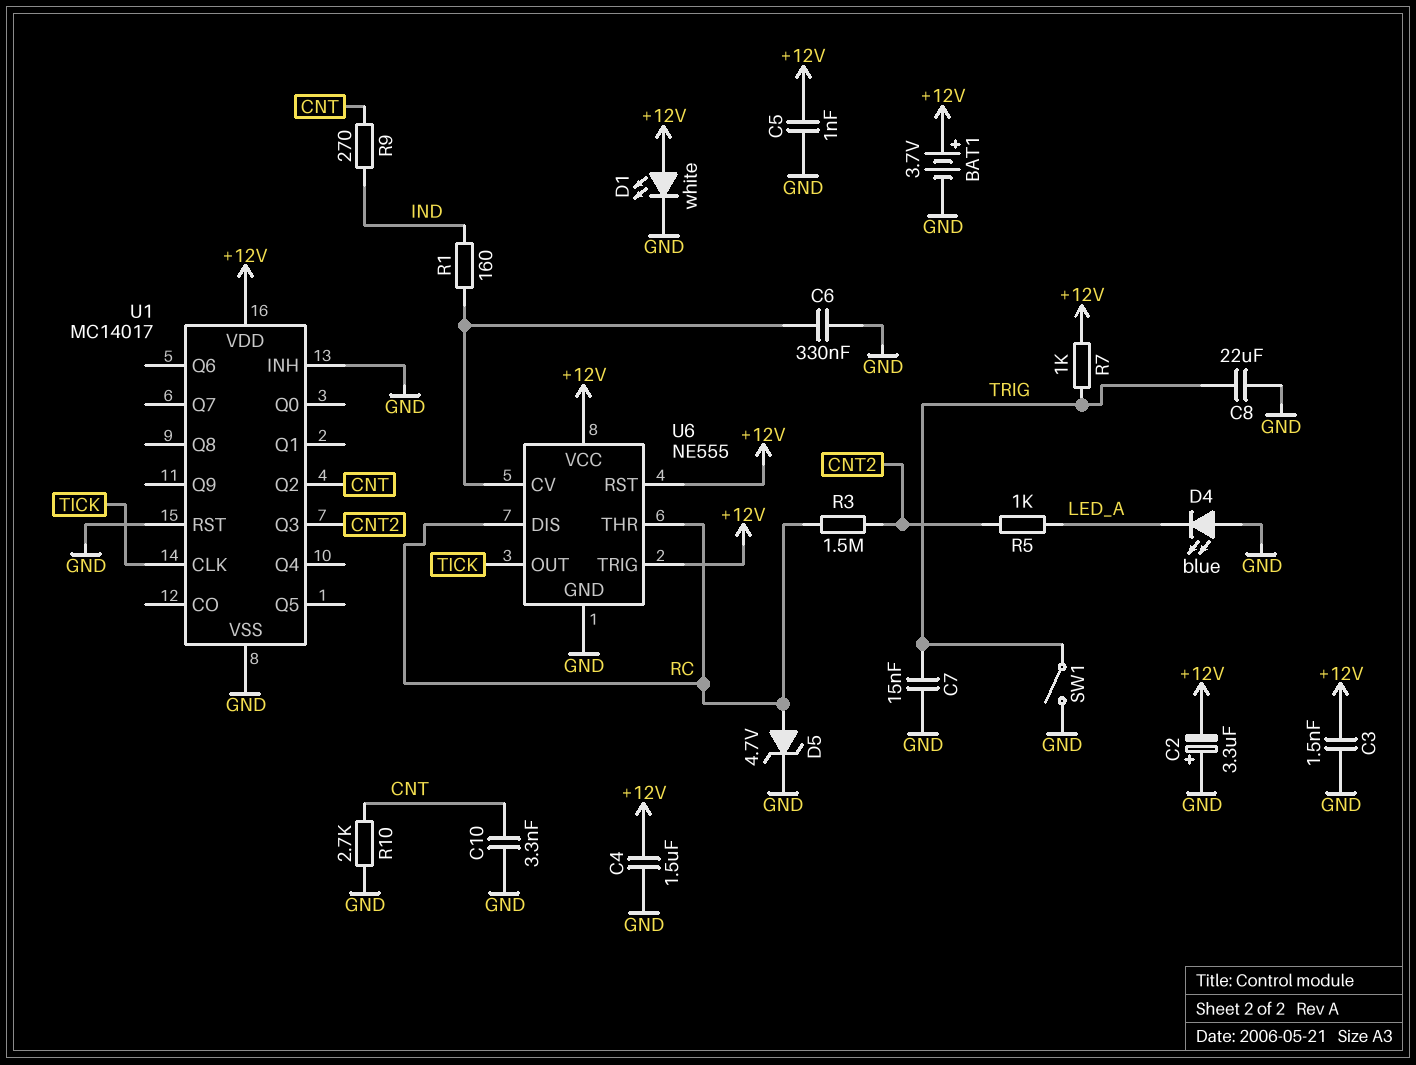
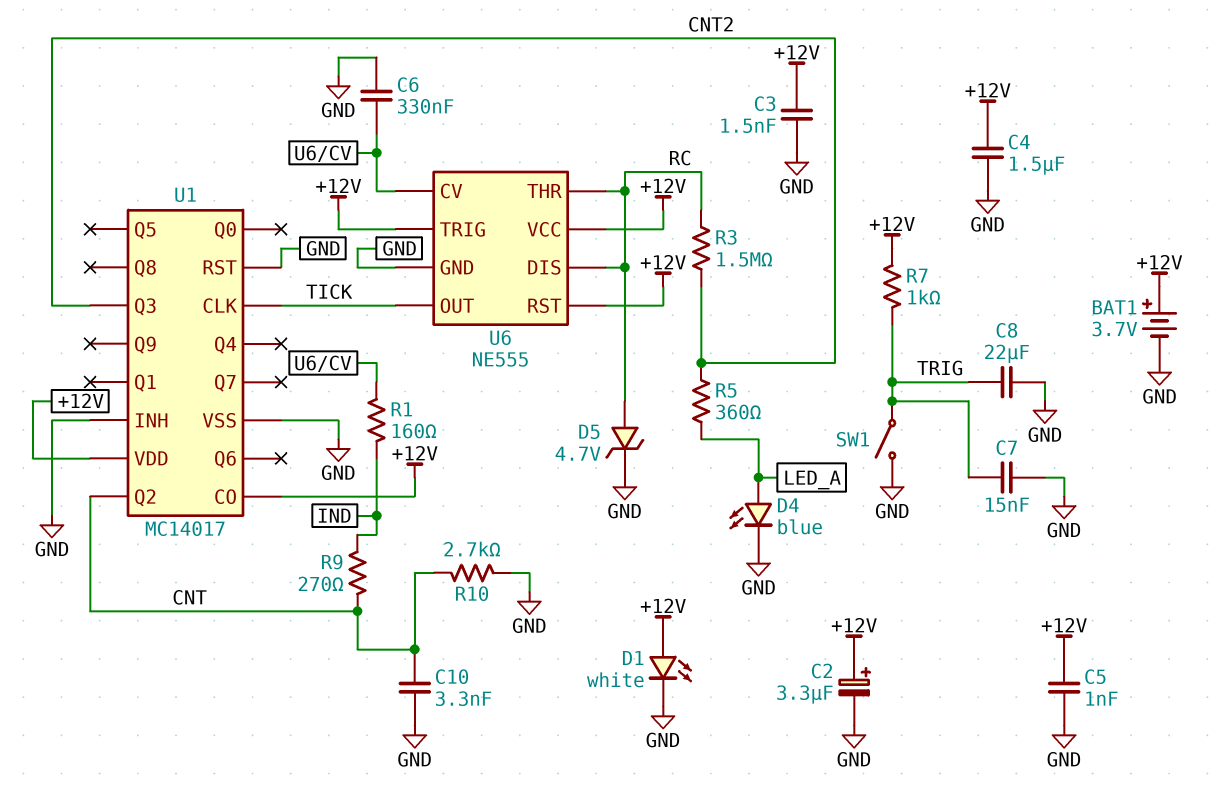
C2: 3.3uF (plus GND, minus +12V) -> 3.3uF (plus +12V, minus GND)
D4: LED blue (A GND, K LED_A) -> LED blue (A LED_A, K GND)
R5: 1k (CNT2, LED_A) -> 360 (CNT2, LED_A)
U1 pin CO: none -> +12V

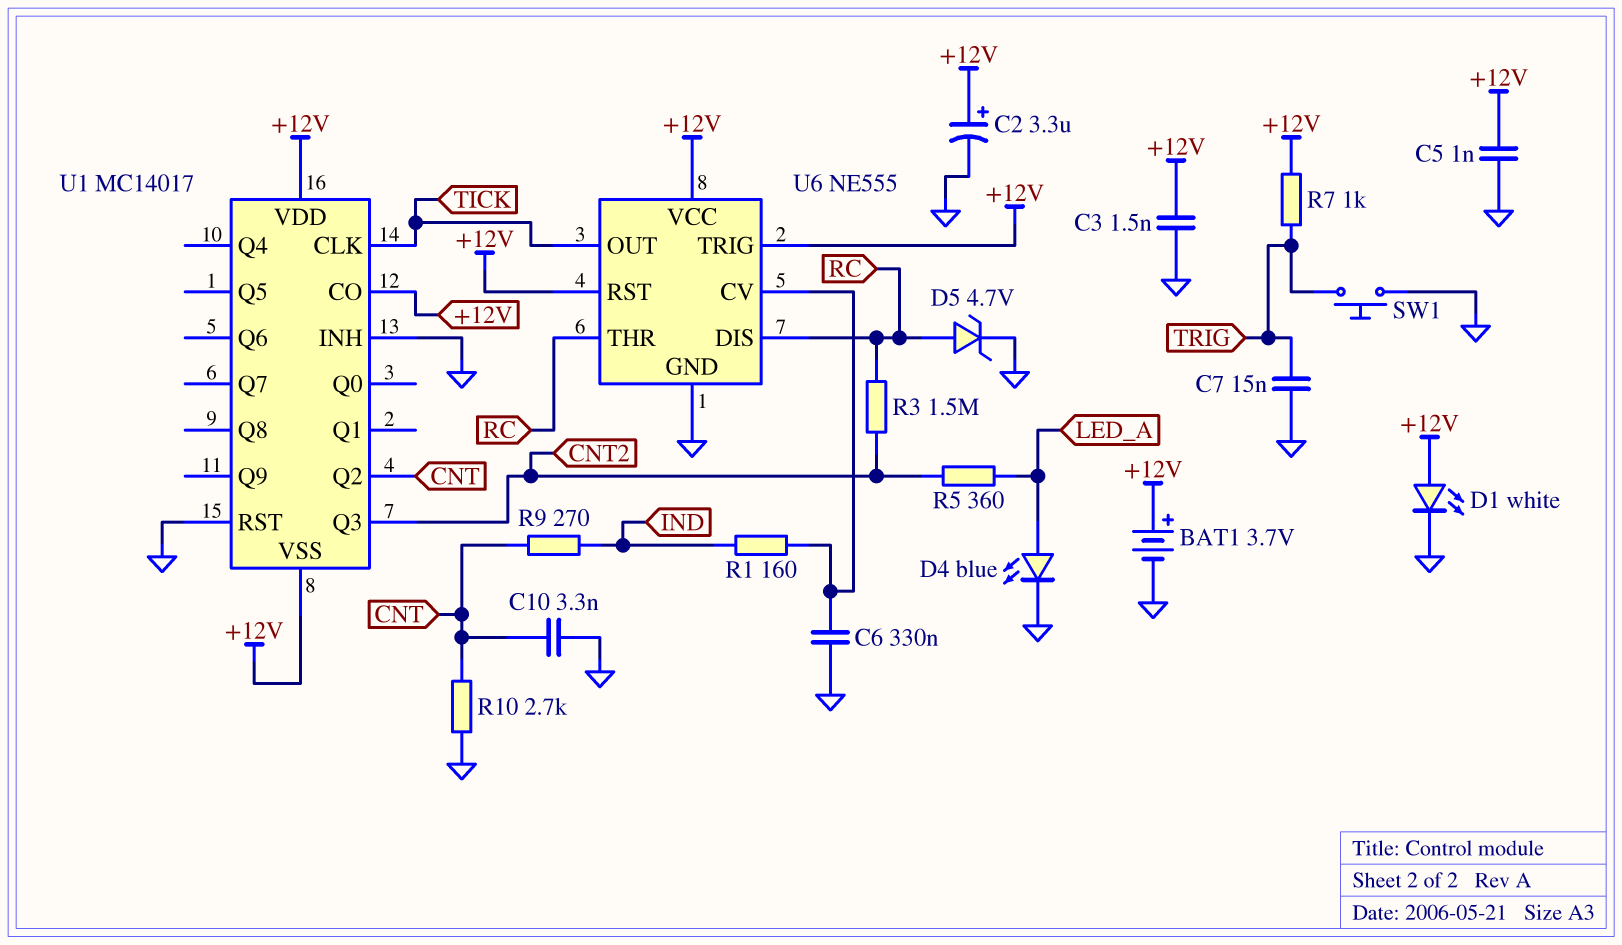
C4: 1.5uF (+12V, GND) -> none
C8: 22uF (GND, TRIG) -> none
SW1: switch (GND, TRIG) -> button (GND, TRIG)
U1 pin VSS: GND -> +12V

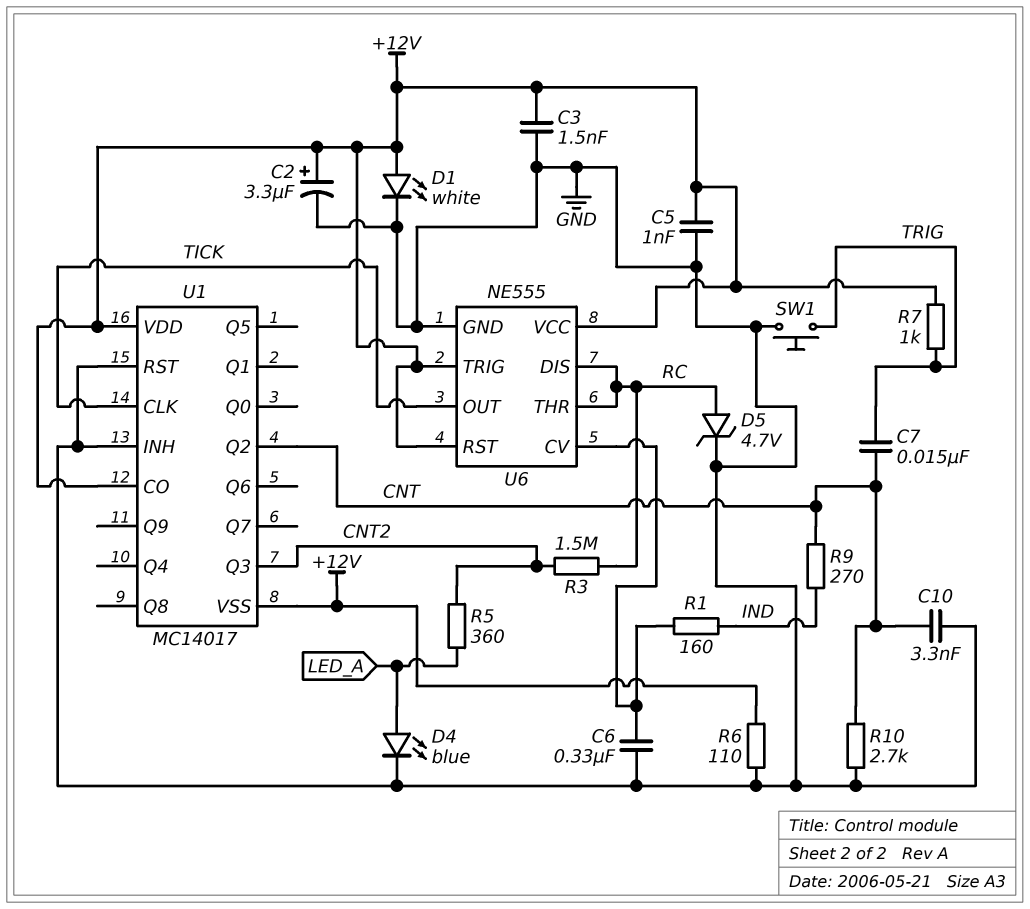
BAT1: 3.7V (plus +12V, minus GND) -> none
C7: 15nF (GND, TRIG) -> 15nF (CNT, TRIG)
R6: none -> 110 (+12V, GND)

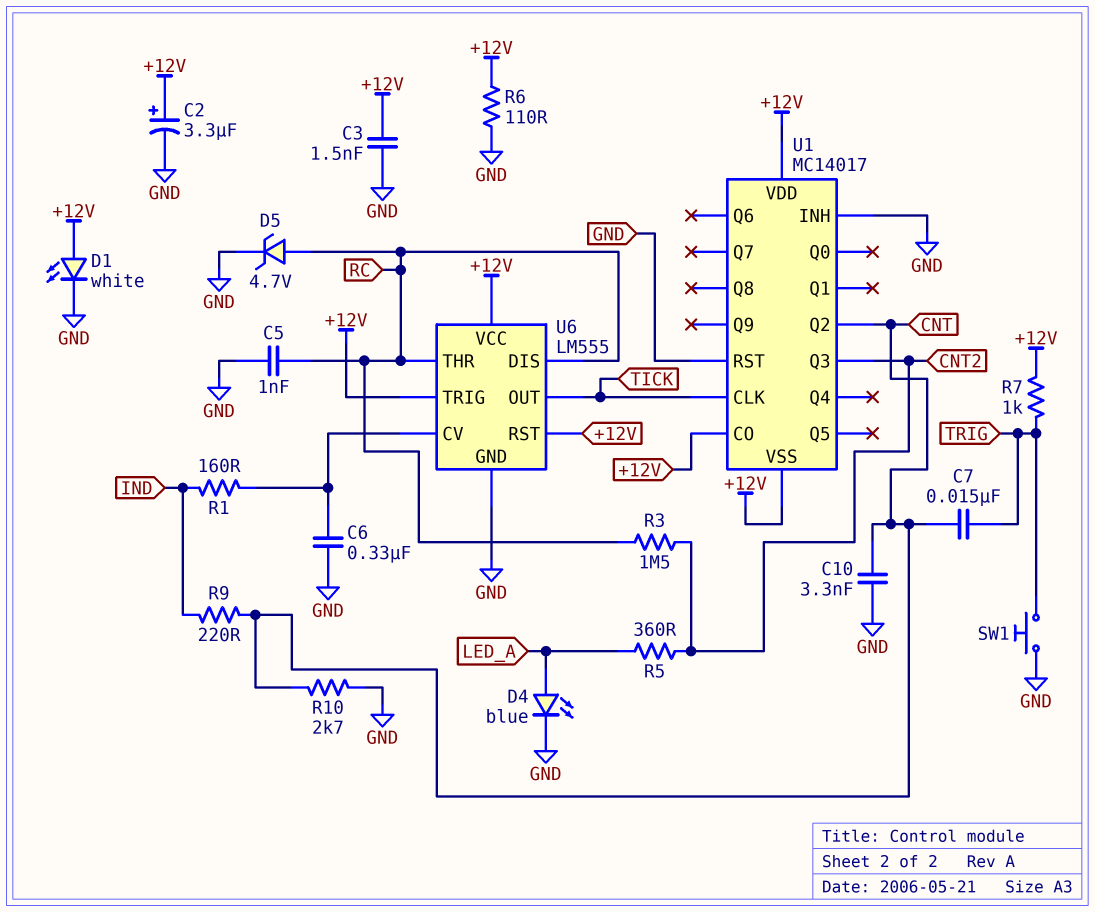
C5: 1nF (+12V, GND) -> 1nF (GND, RC)
R9: 270 (CNT, IND) -> 220 (CNT, IND)
U6: NE555 -> LM555

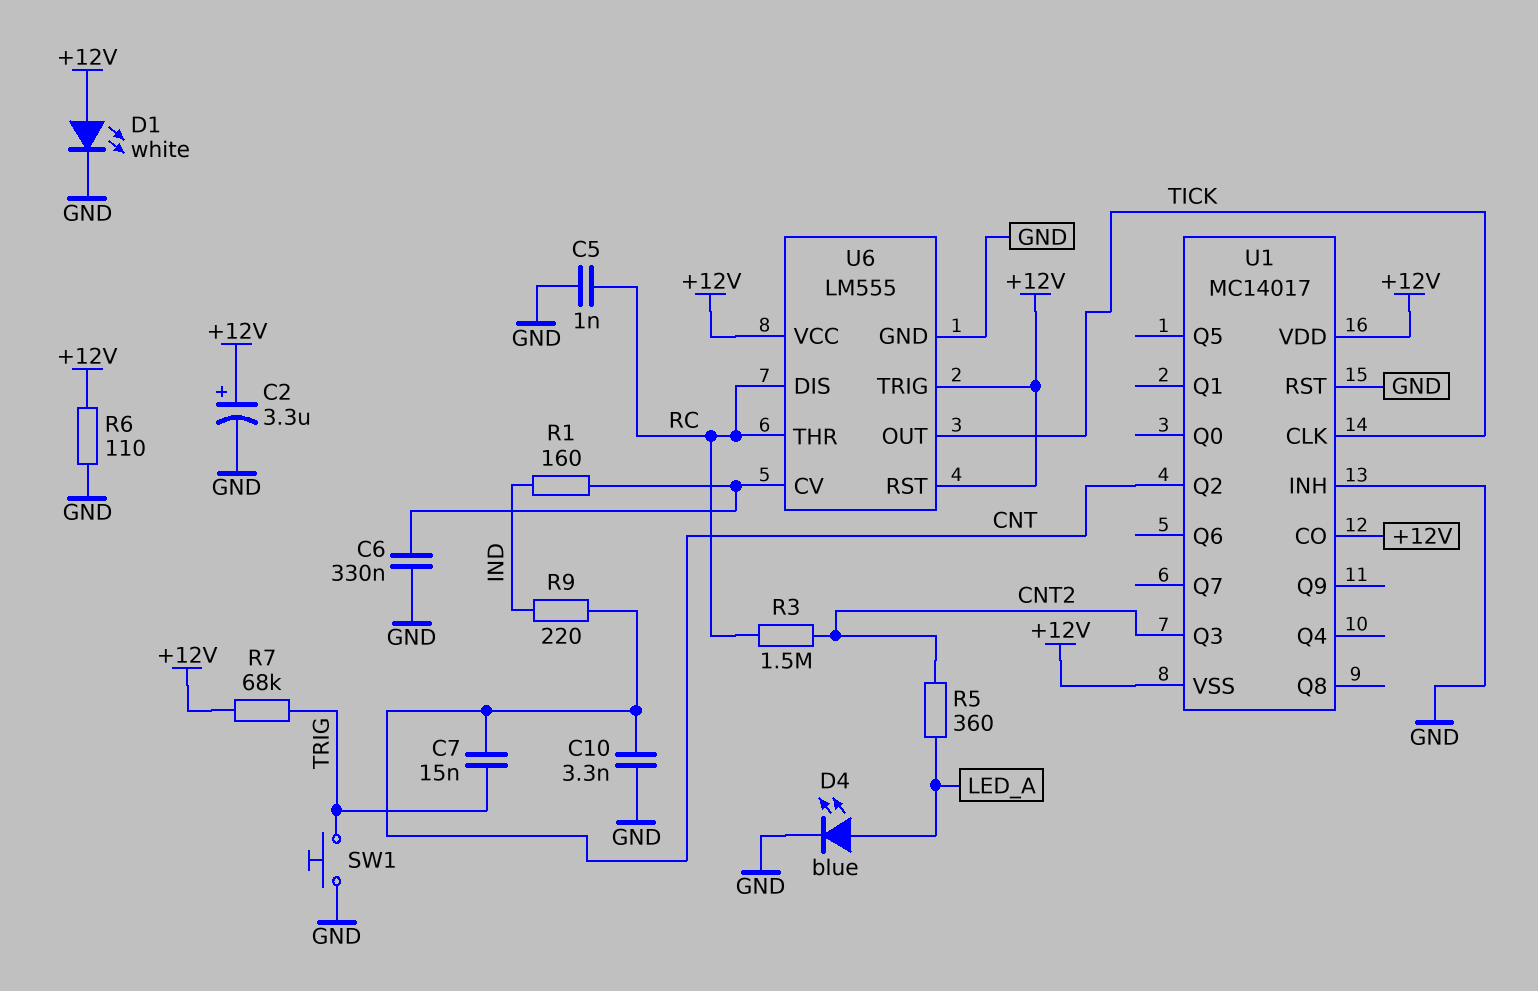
C3: 1.5nF (+12V, GND) -> none
D5: zener 4.7V (A RC, K GND) -> none
R7: 1k (+12V, TRIG) -> 68k (+12V, TRIG)
R10: 2.7k (CNT, GND) -> none

